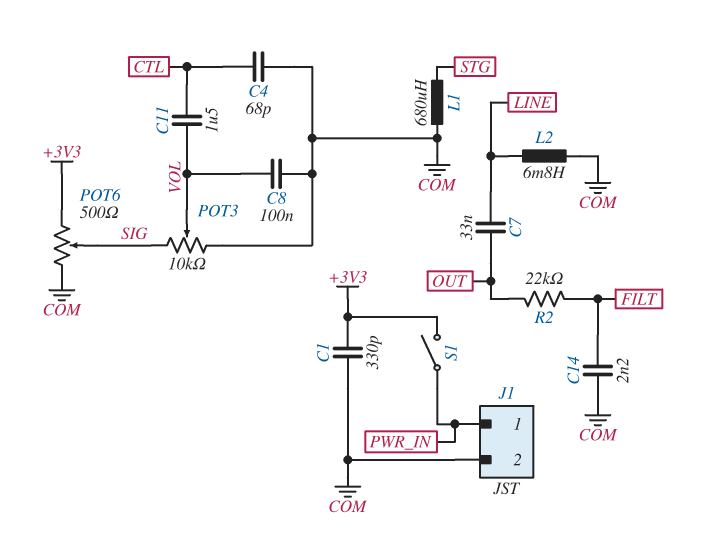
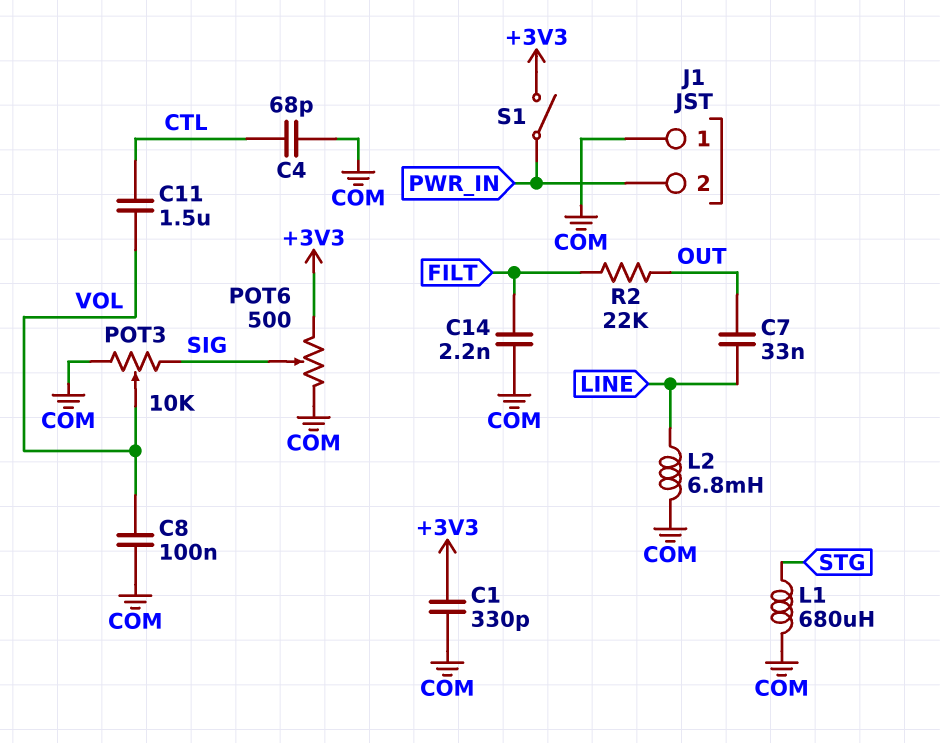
J1 pin 1: PWR_IN -> COM
J1 pin 2: COM -> PWR_IN

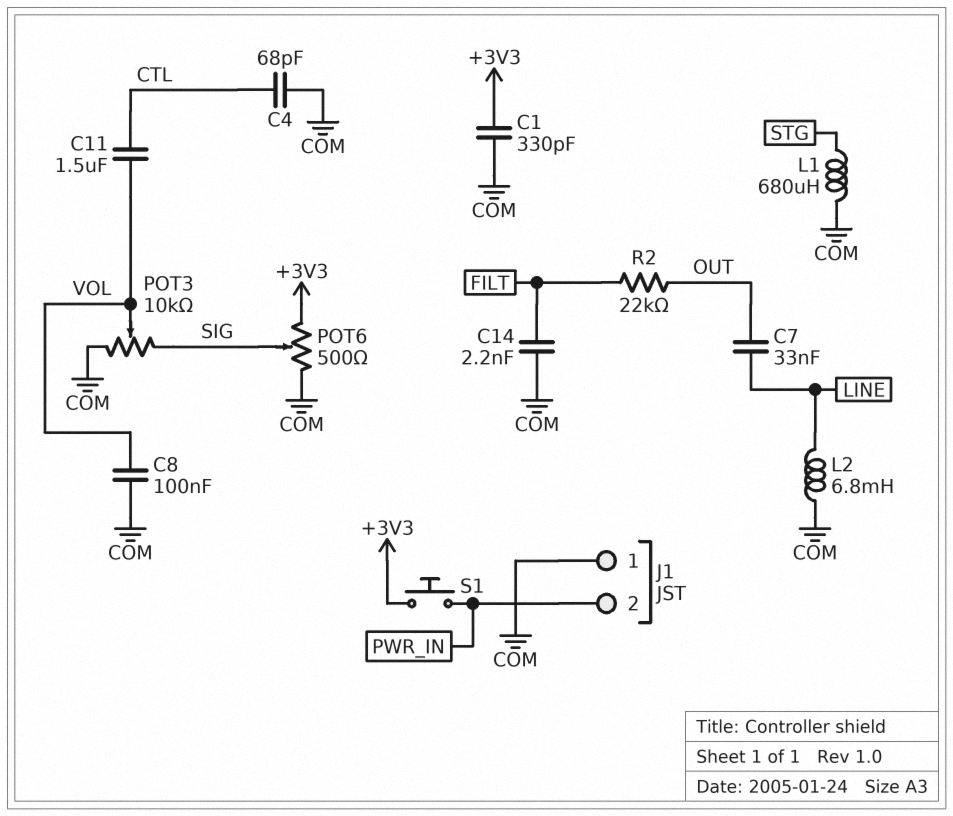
S1: switch (+3V3, PWR_IN) -> button (+3V3, PWR_IN)

